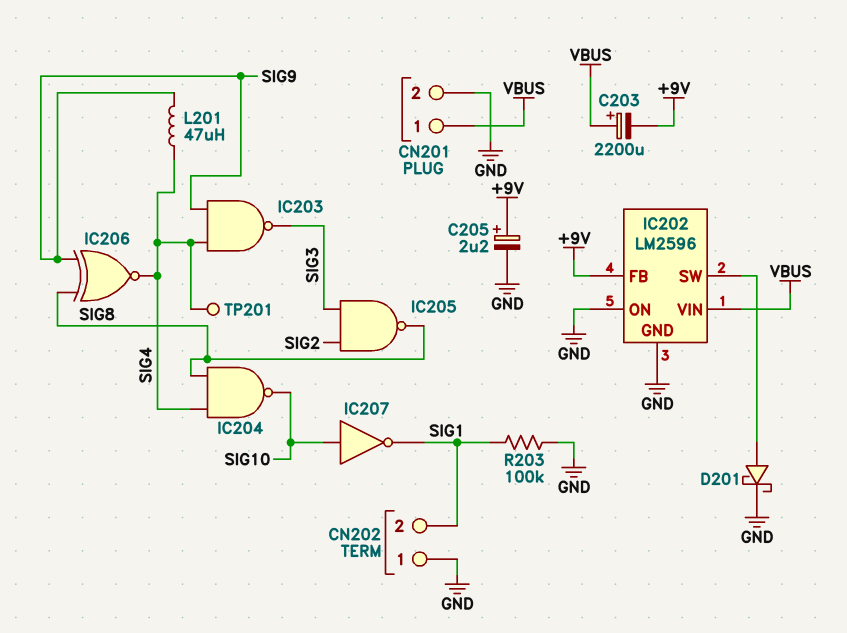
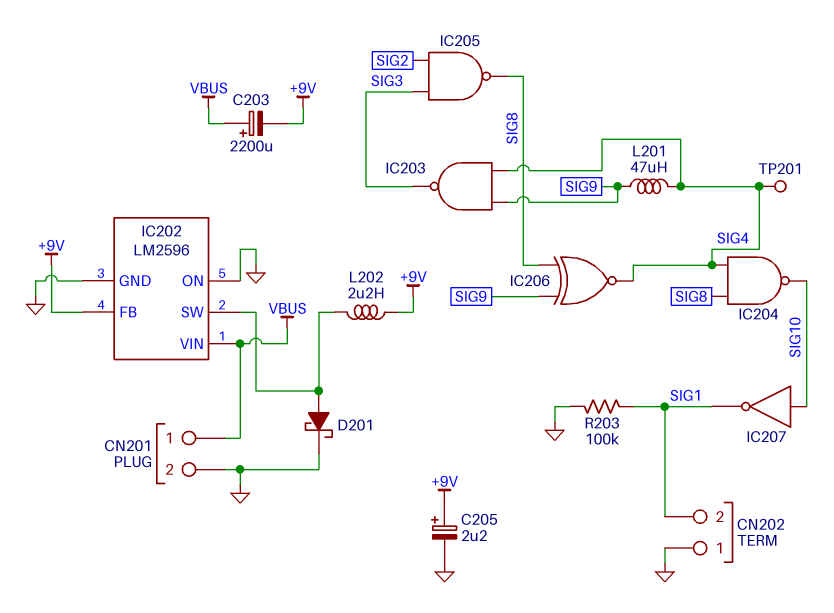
L202: none -> 2.2uH (+9V, IC202/SW)

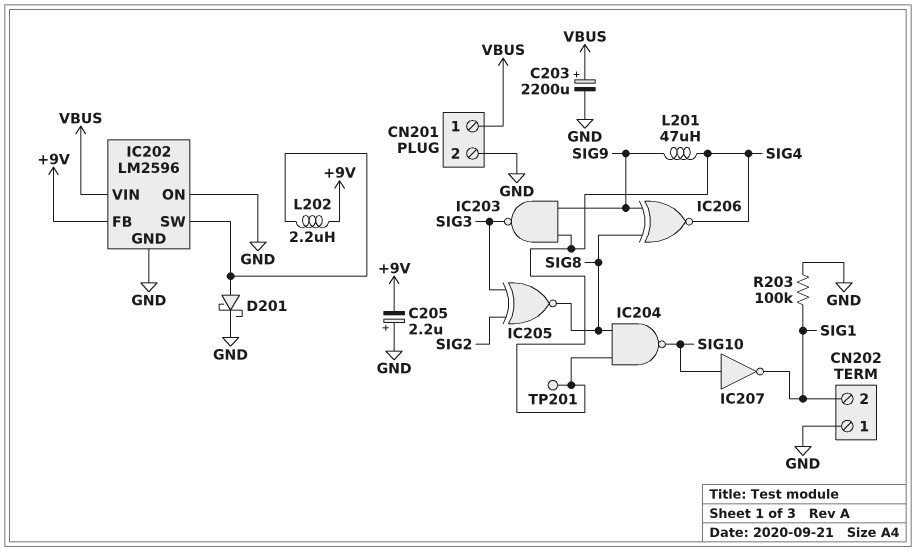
C203: 2200uF (plus VBUS, minus +9V) -> 2200uF (plus VBUS, minus GND)
C205: 2.2uF (plus +9V, minus GND) -> 2.2uF (plus GND, minus +9V)
IC205: NAND (in SIG2, in SIG3, out SIG8) -> XNOR (in SIG2, in SIG3, out SIG8)

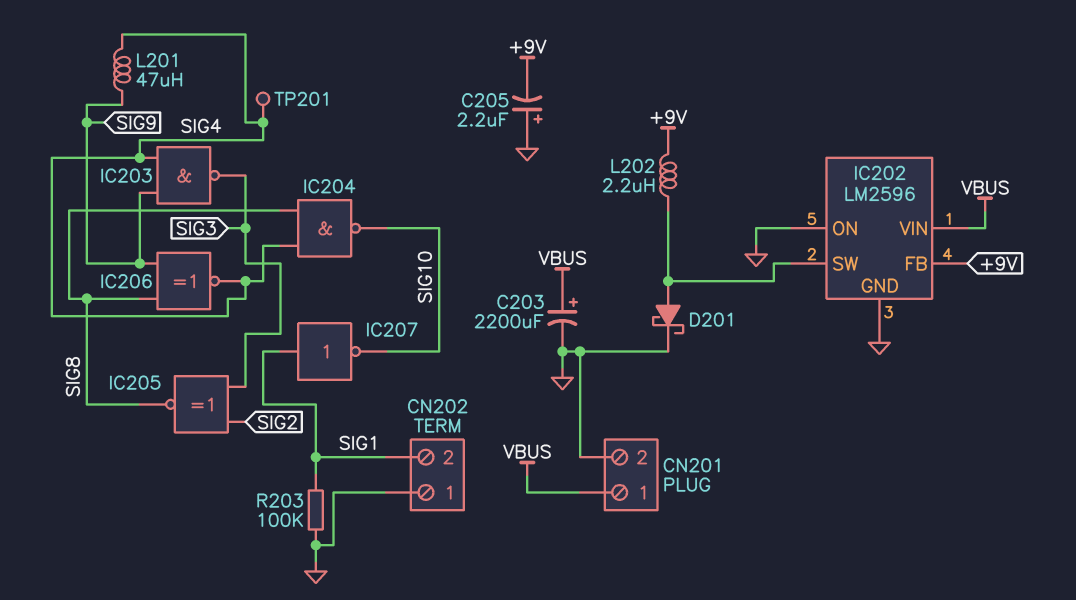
IC207: NOT (in SIG10, out SIG1) -> NOT (in SIG1, out SIG10)

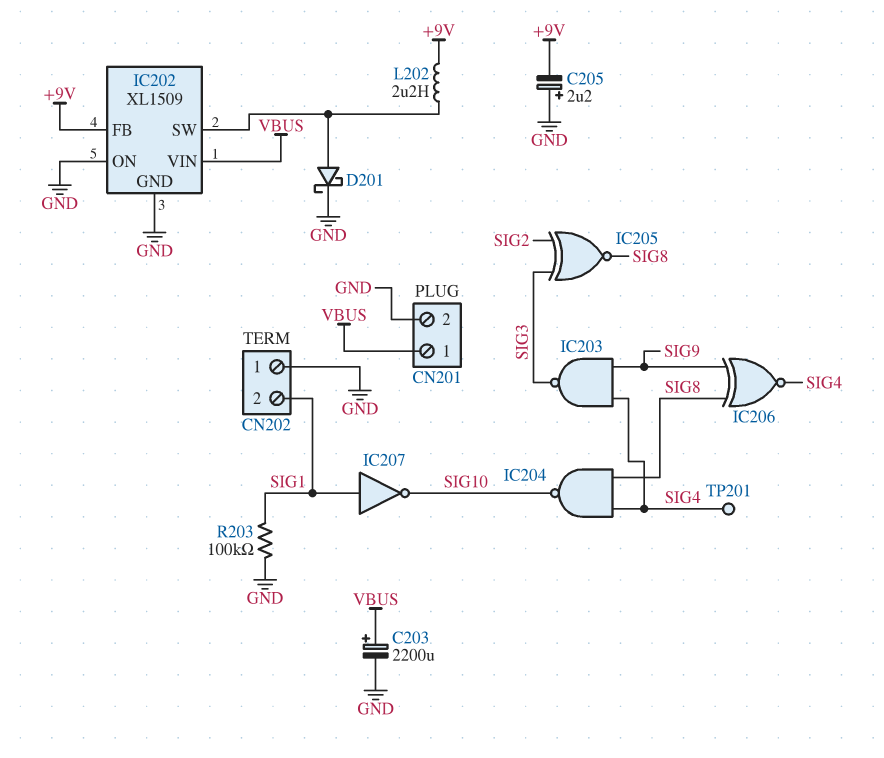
IC202: LM2596 -> XL1509
L201: 47uH (SIG4, SIG9) -> none

